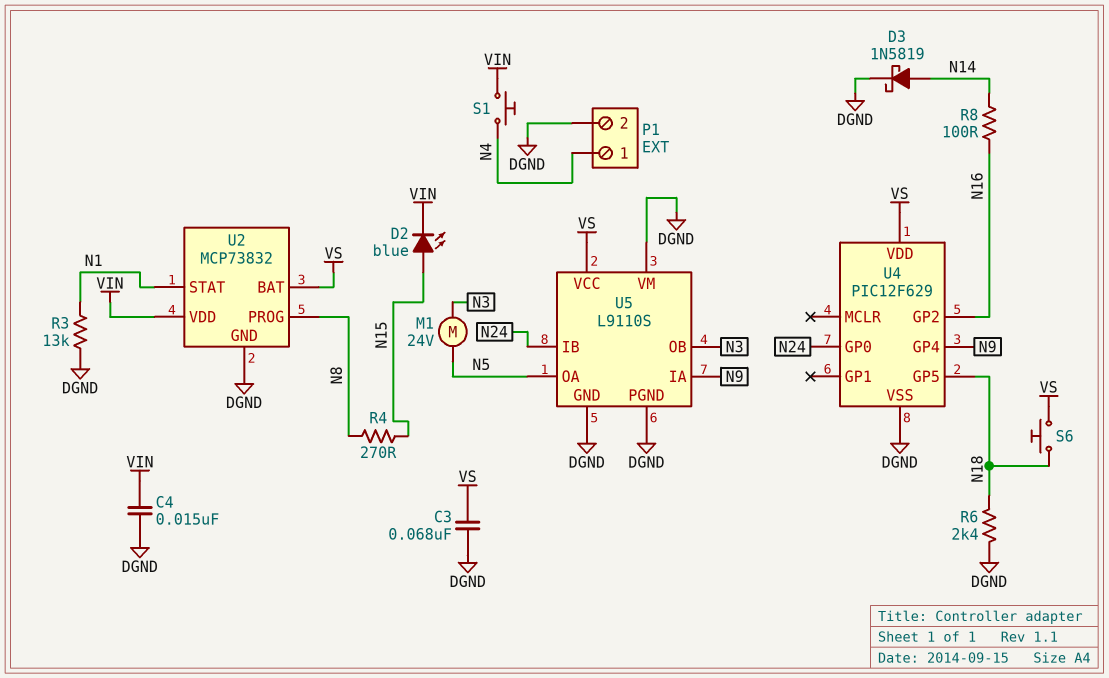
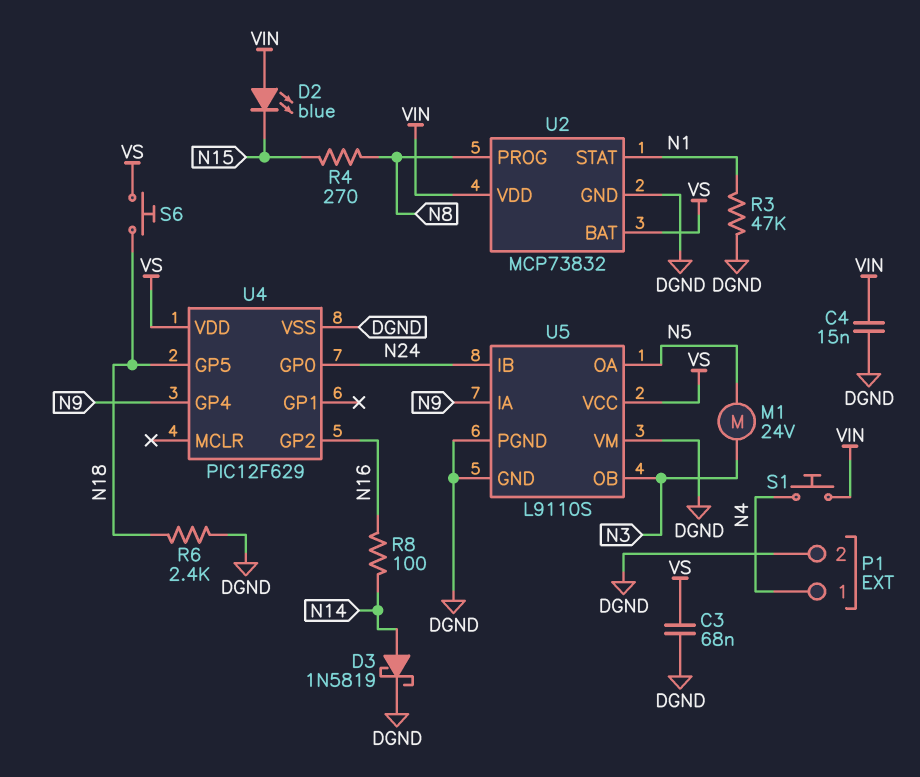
D2: LED blue (A N15, K VIN) -> LED blue (A VIN, K N15)
R3: 13k (DGND, N1) -> 47k (DGND, N1)

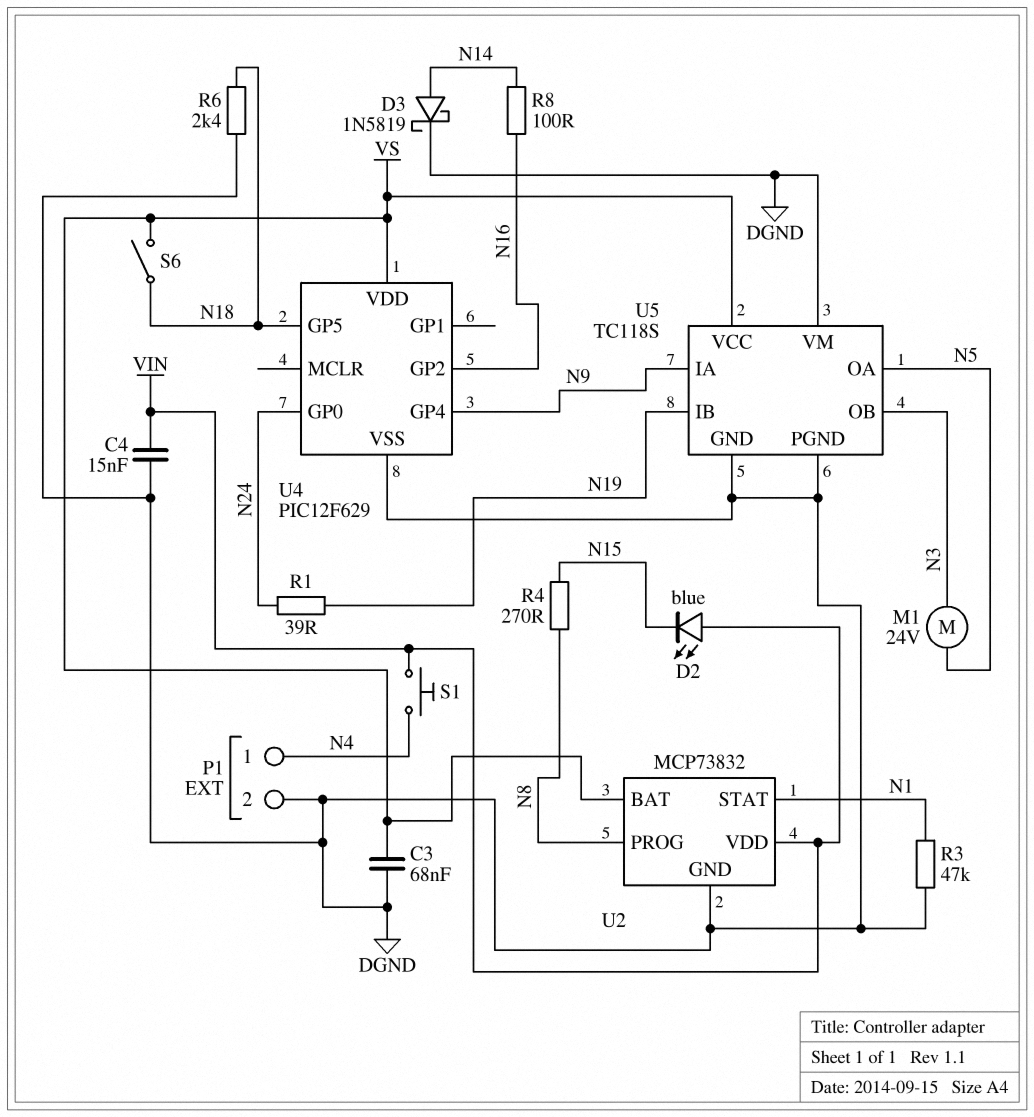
R1: none -> 39 (N19, N24)
S6: button (N18, VS) -> switch (N18, VS)
U5: L9110S -> TC118S
U5 pin IB: N24 -> N19

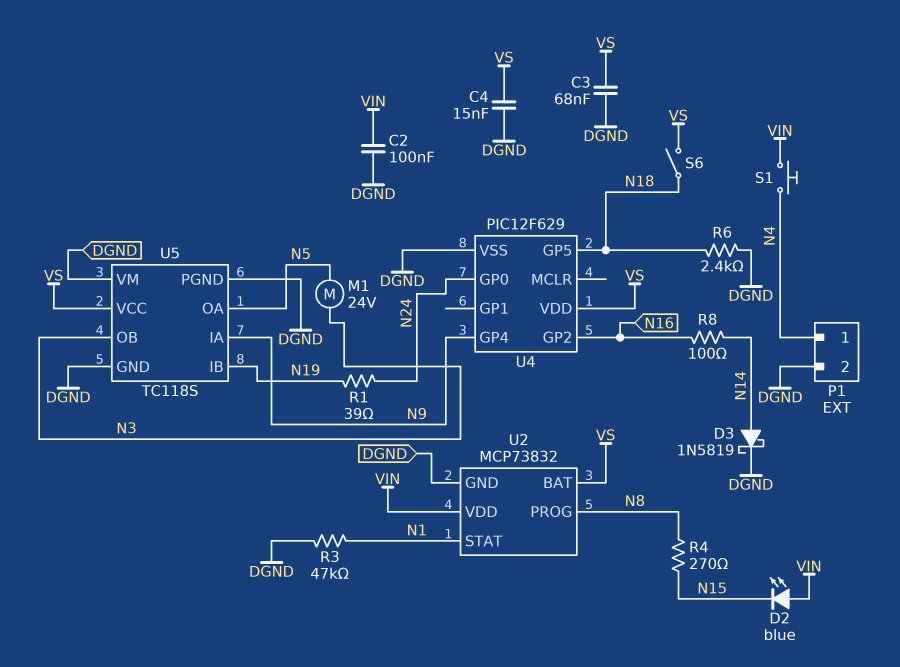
C2: none -> 100nF (DGND, VIN)
C4: 15nF (DGND, VIN) -> 15nF (DGND, VS)

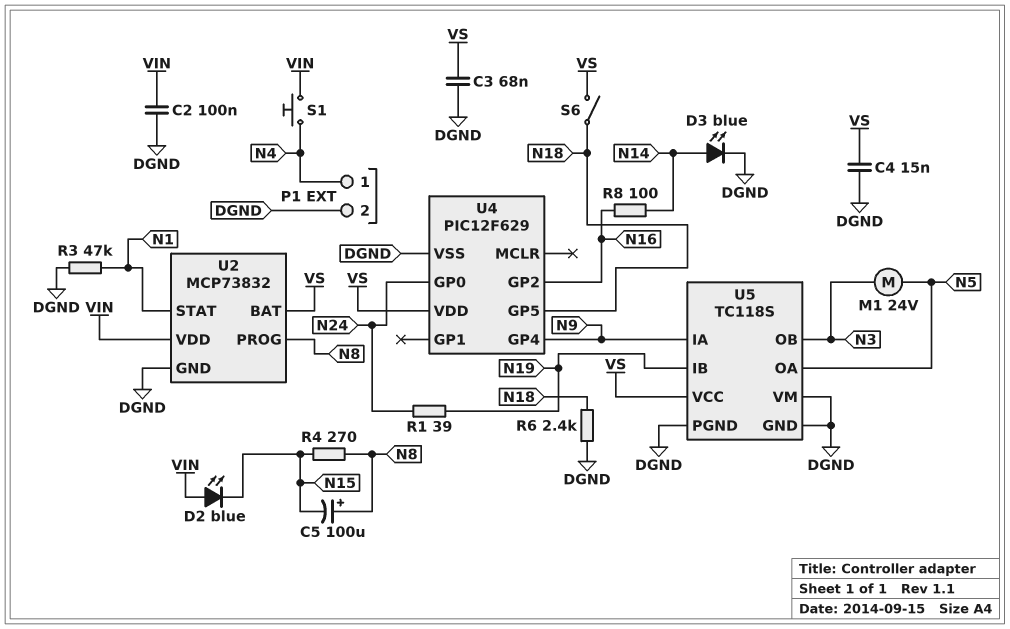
C5: none -> 100uF (plus N8, minus N15)
D3: schottky 1N5819 (A N14, K DGND) -> LED blue (A N14, K DGND)

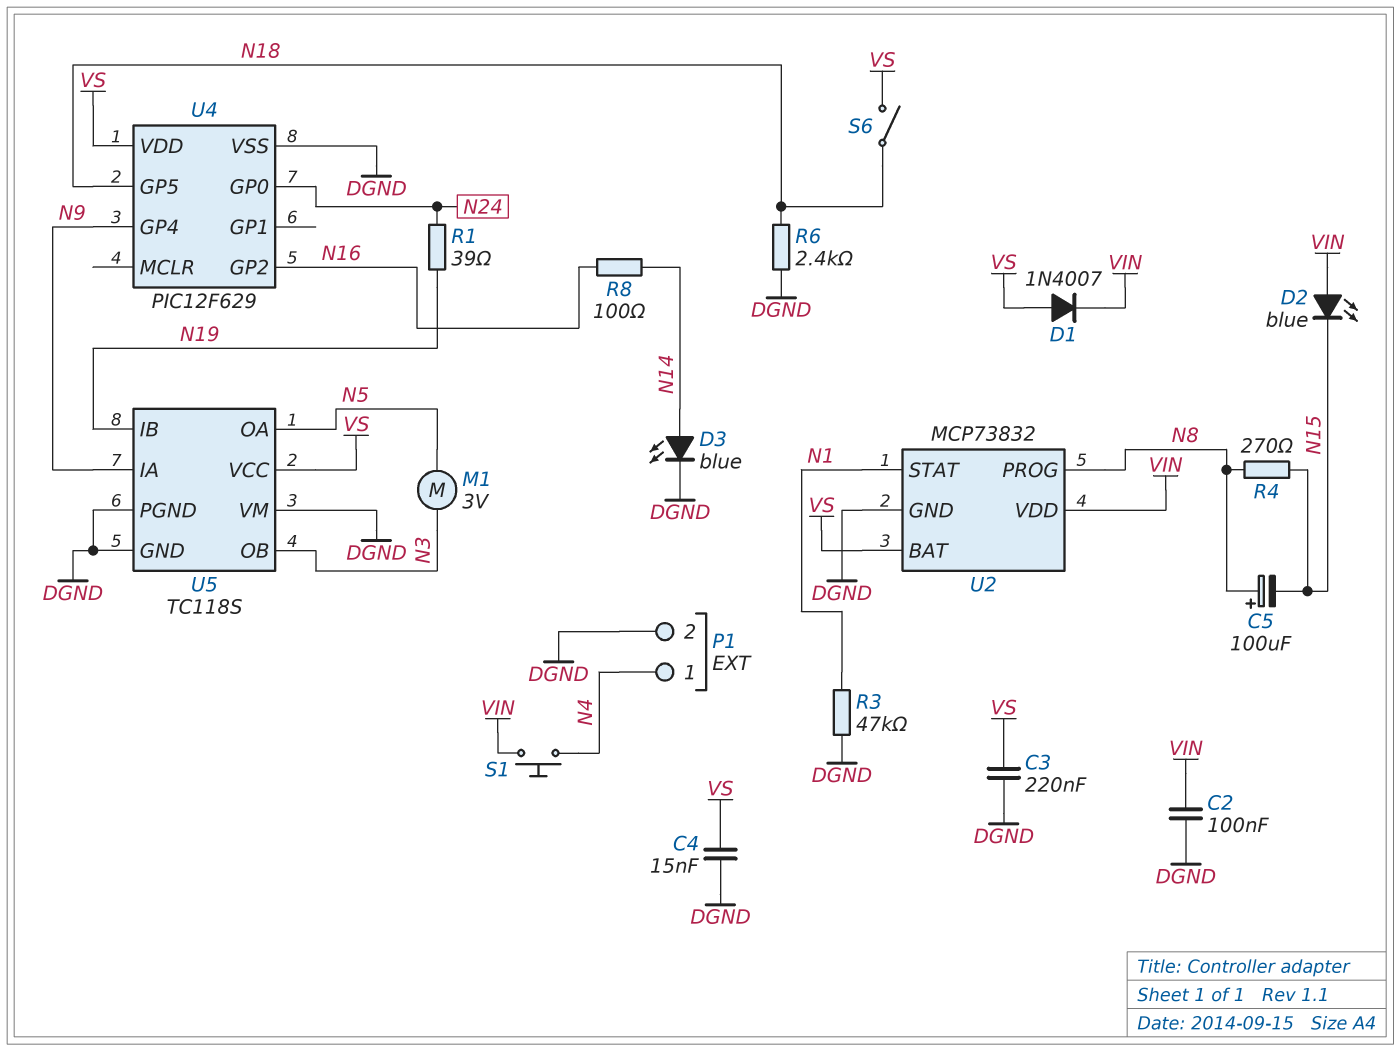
C3: 68nF (DGND, VS) -> 220nF (DGND, VS)
D1: none -> diode 1N4007 (A VS, K VIN)
M1: motor 24V (N3, N5) -> motor 3V (N3, N5)

